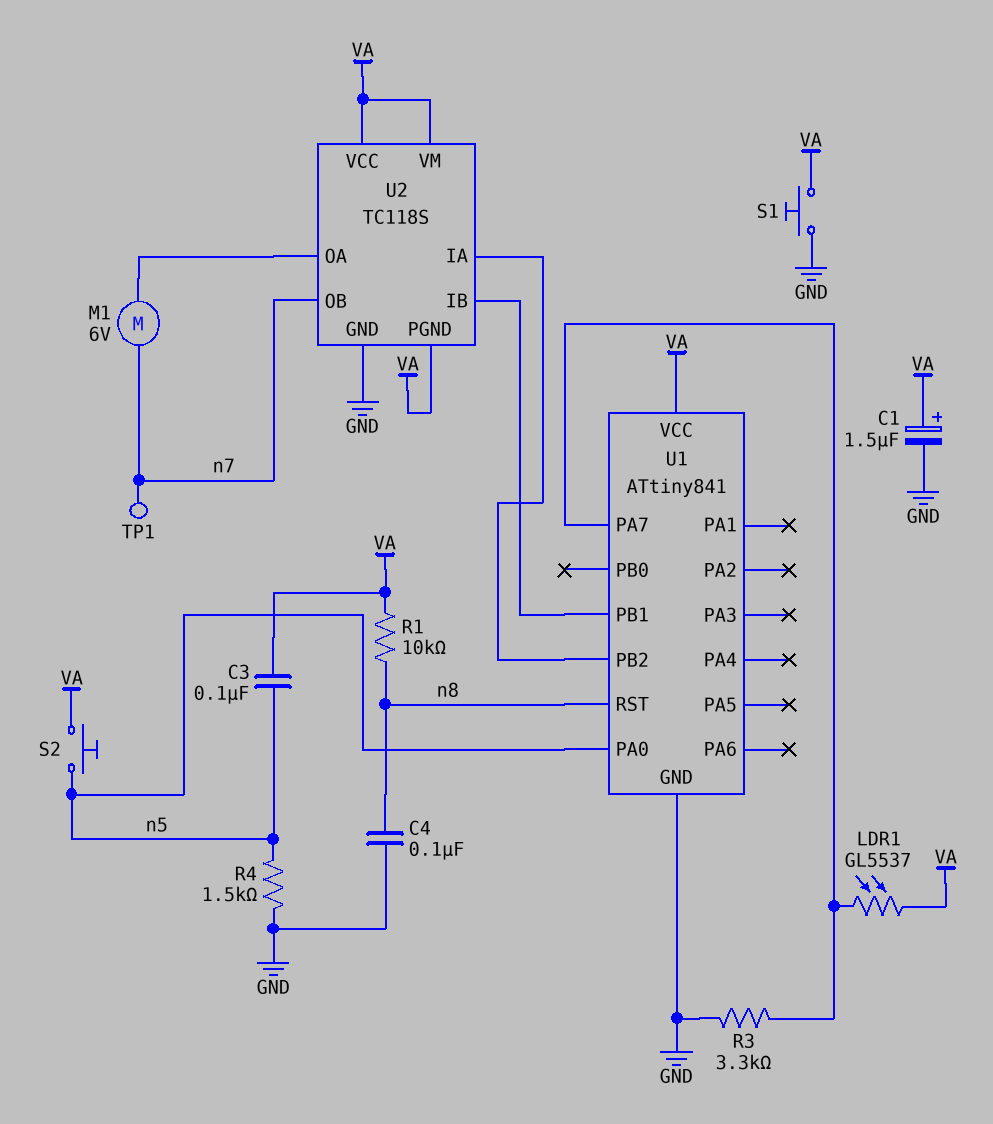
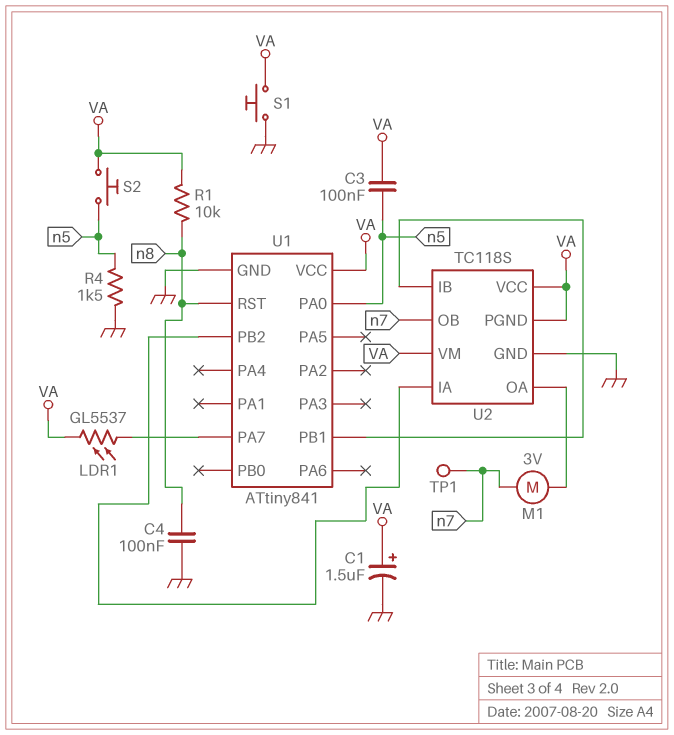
M1: motor 6V (U2/OA, n7) -> motor 3V (U2/OA, n7)
R3: 3.3k (GND, U1/PA7) -> none

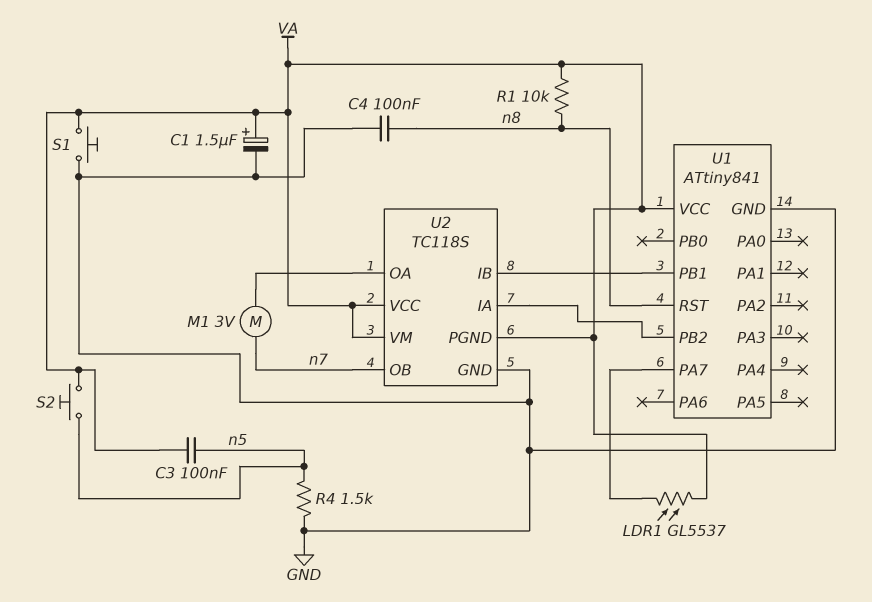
TP1: test point (n7) -> none
U1 pin PA0: n5 -> none

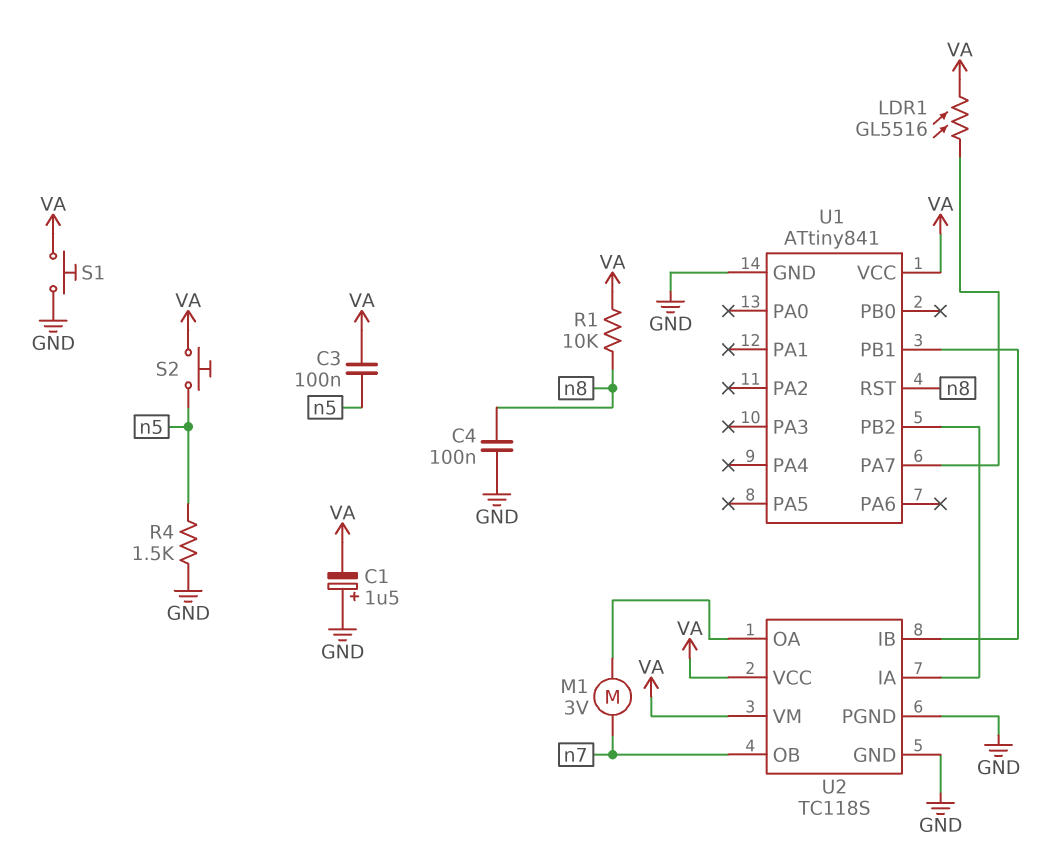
C1: 1.5uF (plus VA, minus GND) -> 1.5uF (plus GND, minus VA)
LDR1: GL5537 (U1/PA7, VA) -> GL5516 (U1/PA7, VA)
U2 pin PGND: VA -> GND

